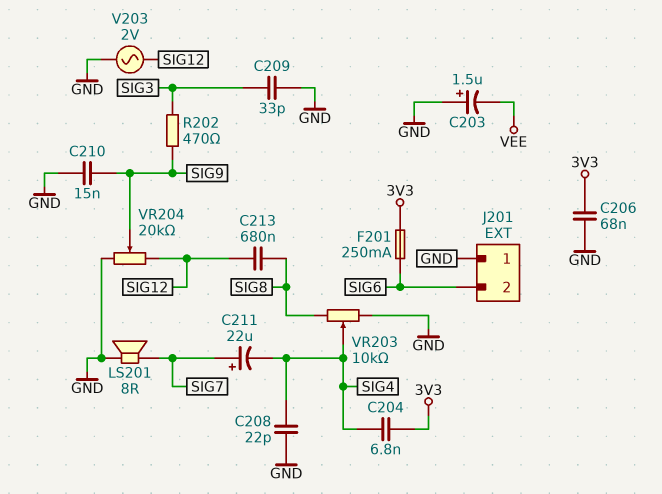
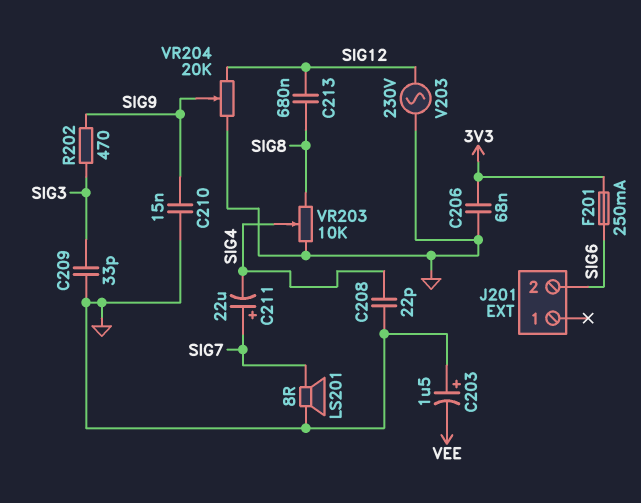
C204: 6.8nF (3V3, SIG4) -> none
J201 pin 1: GND -> none
V203: AC 2V (GND, SIG12) -> AC 230V (GND, SIG12)

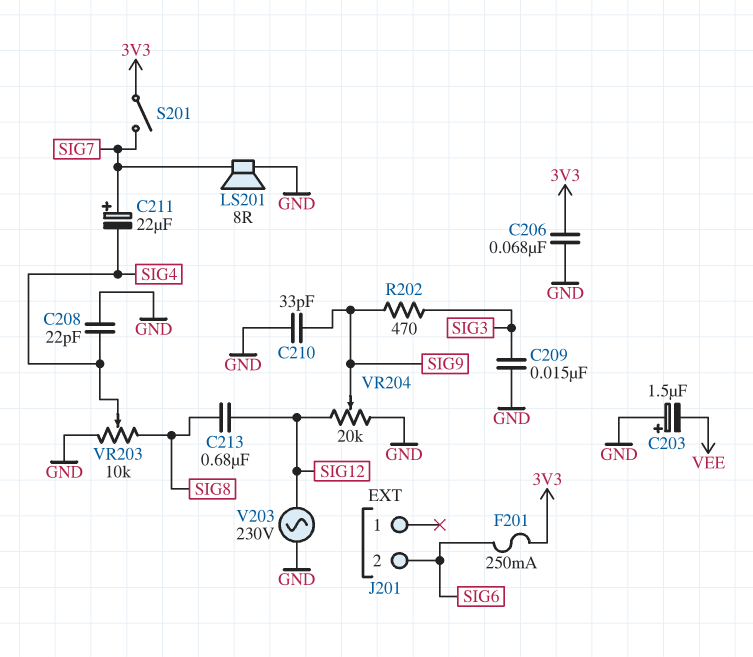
C209: 33pF (GND, SIG3) -> 15nF (GND, SIG3)
C210: 15nF (GND, SIG9) -> 33pF (GND, SIG9)
S201: none -> switch (3V3, SIG7)

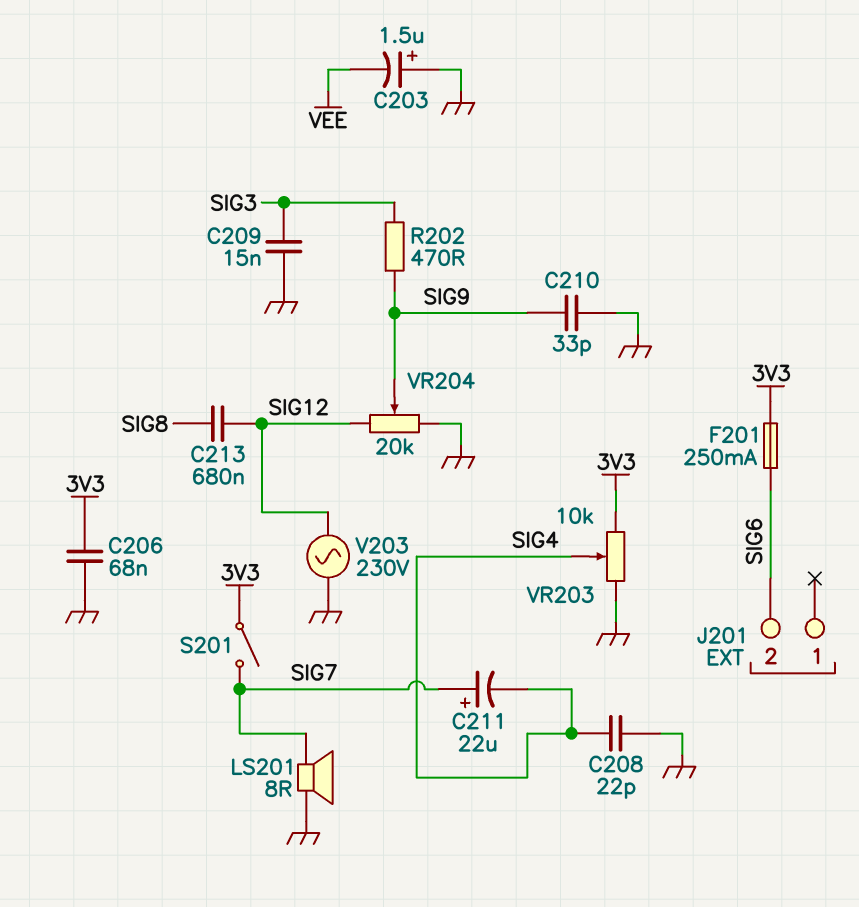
VR203: 10k (GND, SIG8, wiper SIG4) -> 10k (3V3, GND, wiper SIG4)

